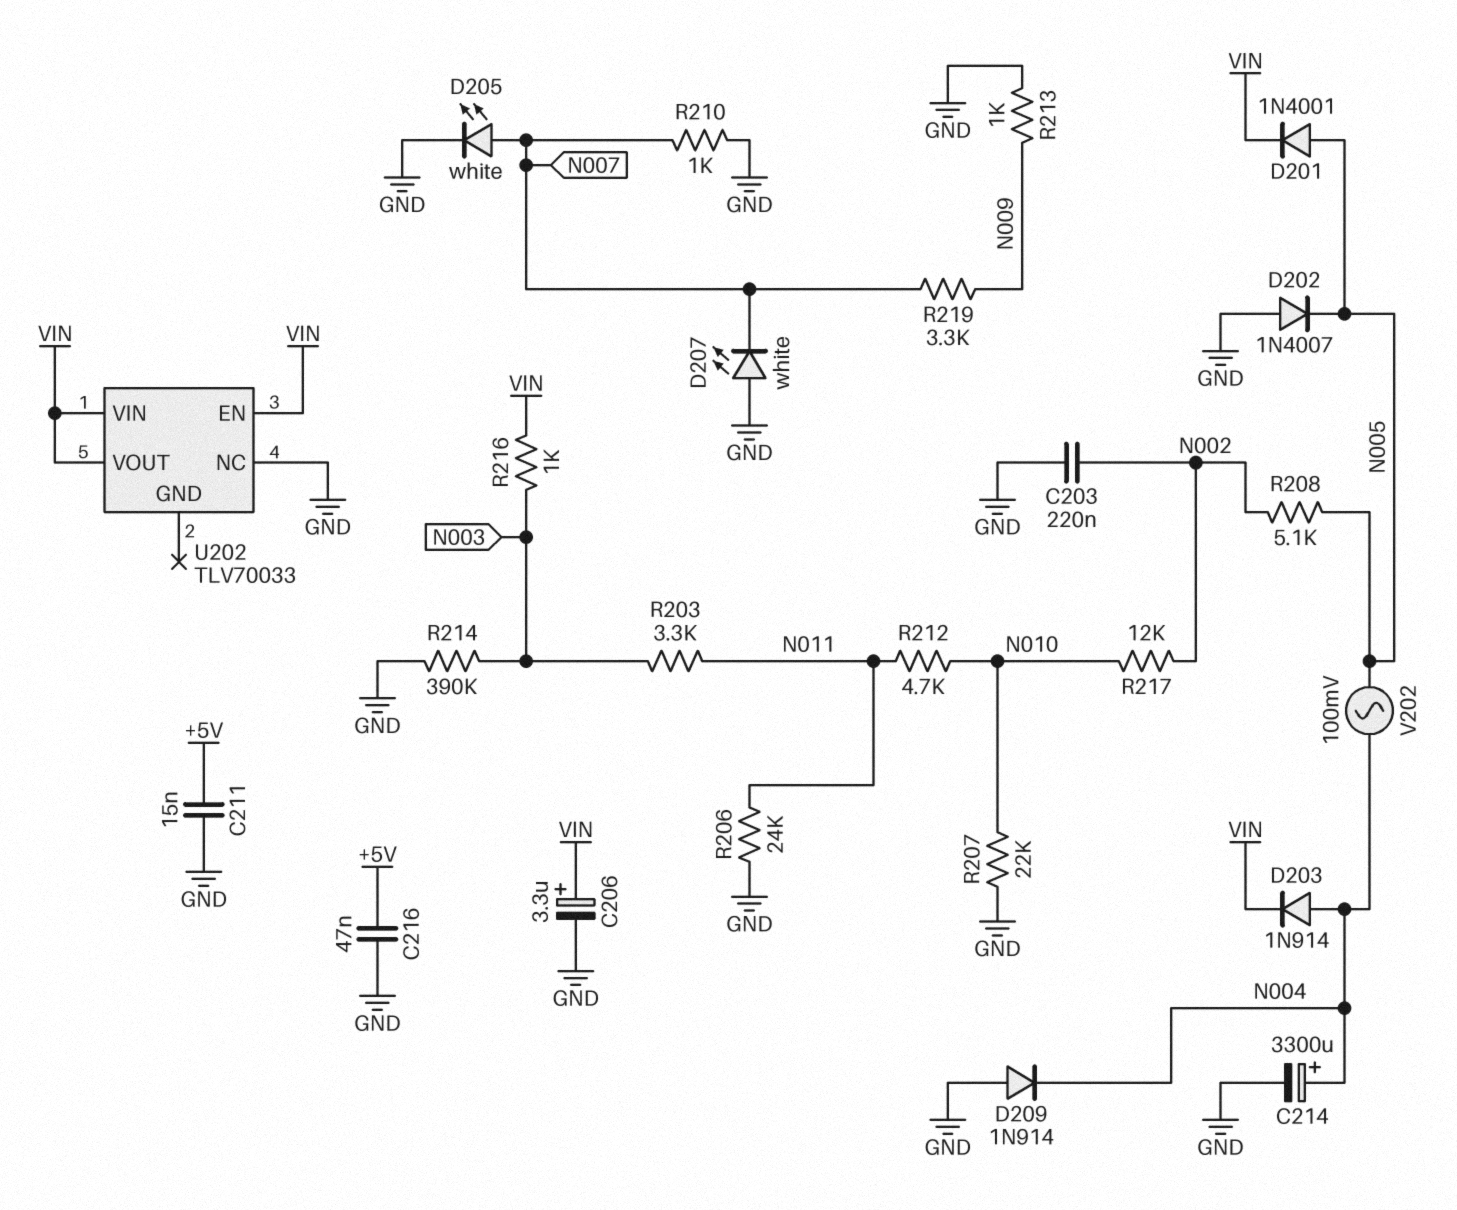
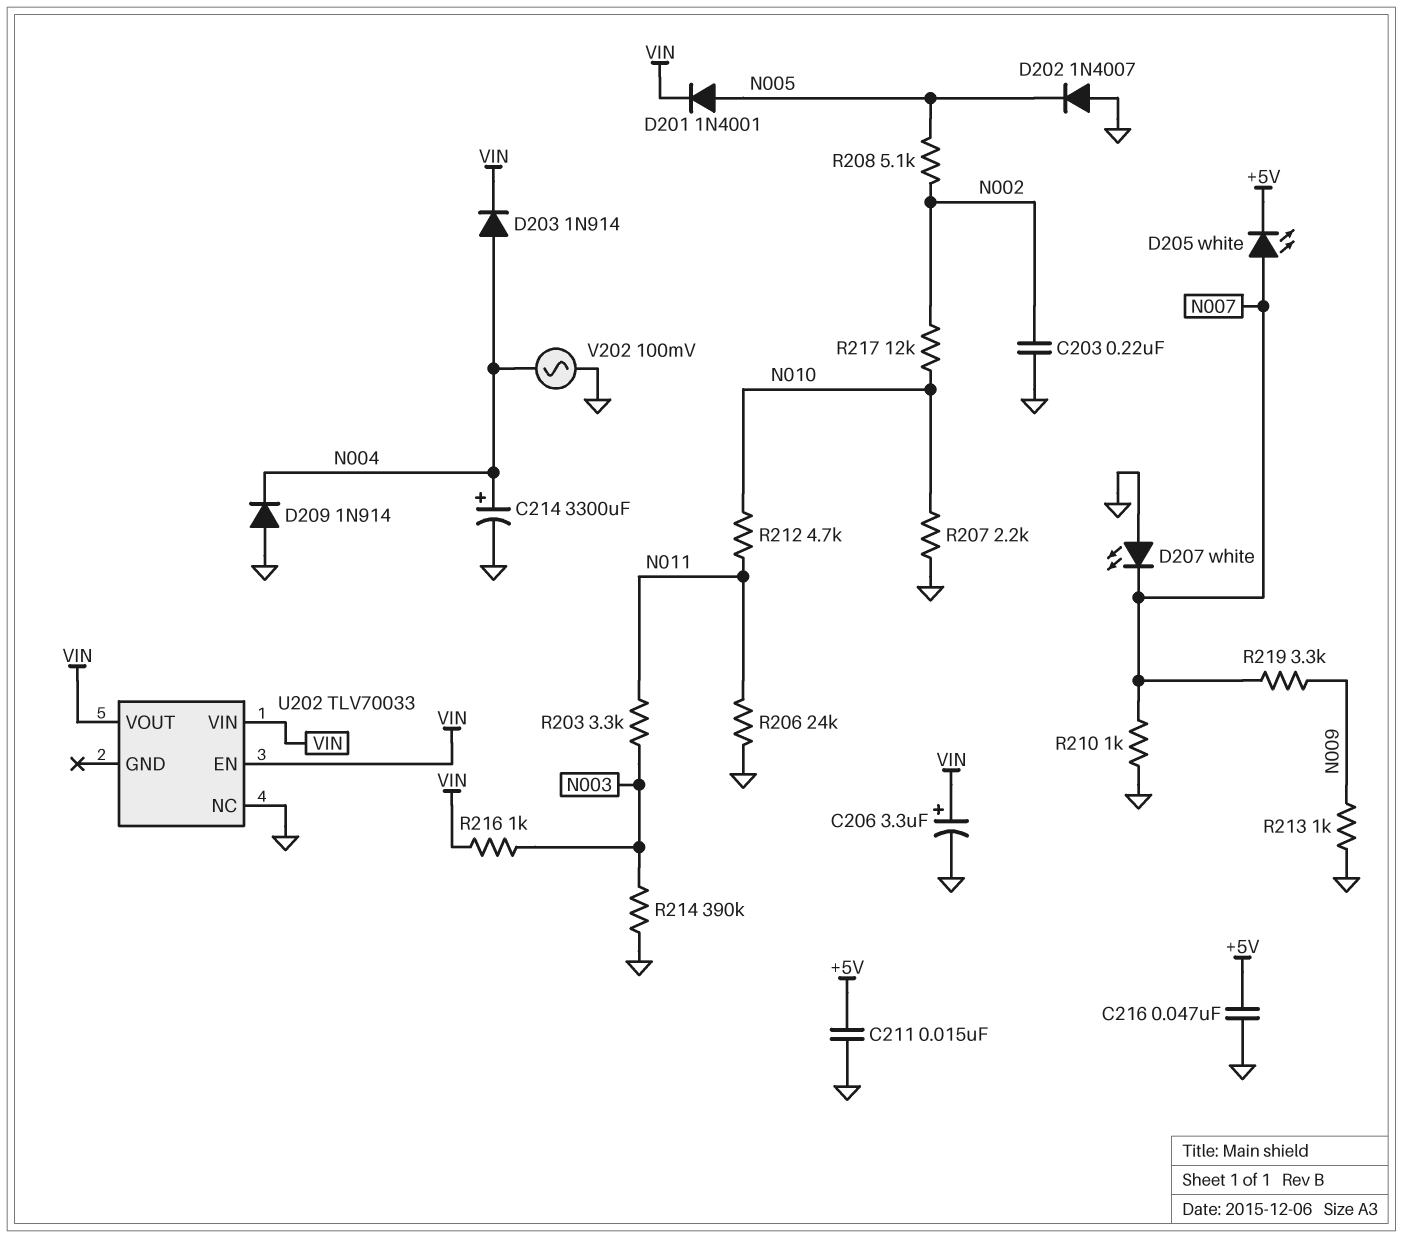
D205: LED white (A N007, K GND) -> LED white (A N007, K +5V)
R207: 22k (GND, N010) -> 2.2k (GND, N010)
V202: AC 100mV (N004, N005) -> AC 100mV (GND, N004)

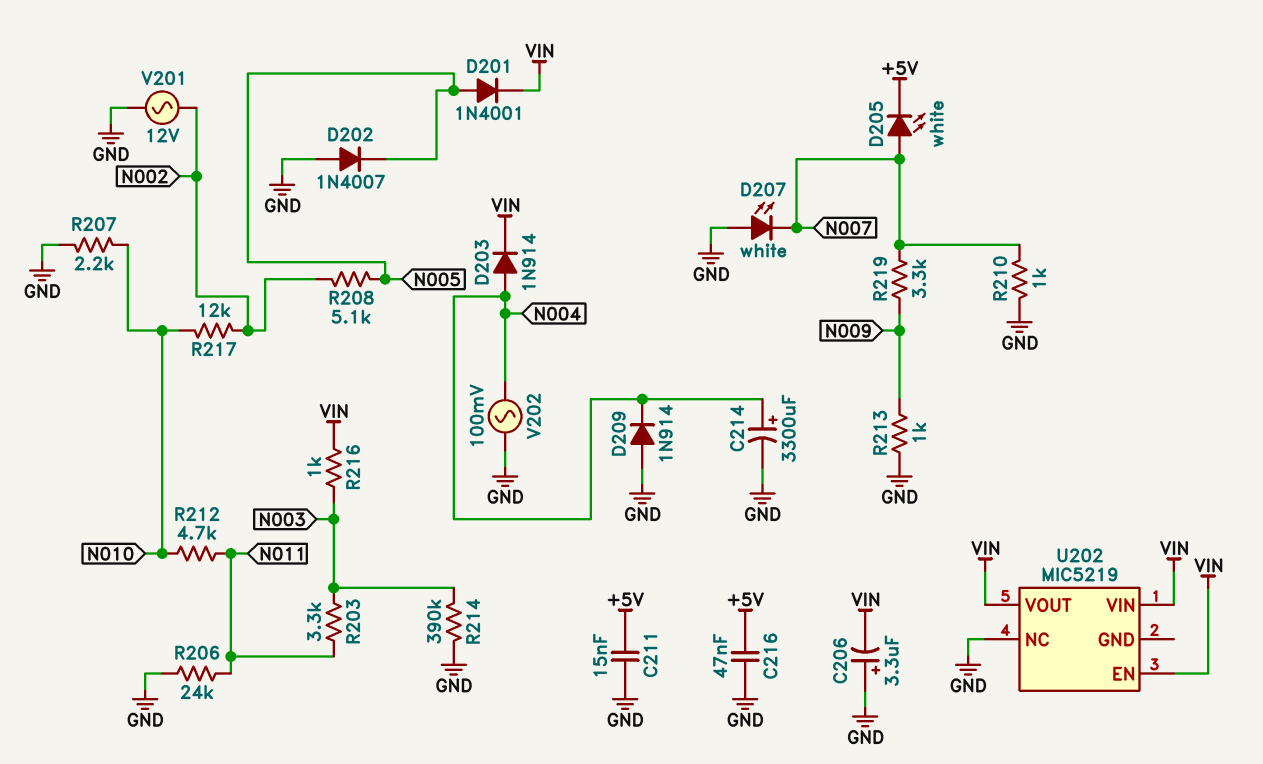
C203: 220nF (GND, N002) -> none
C206: 3.3uF (plus VIN, minus GND) -> 3.3uF (plus GND, minus VIN)
U202: TLV70033 -> MIC5219
V201: none -> AC 12V (GND, N002)

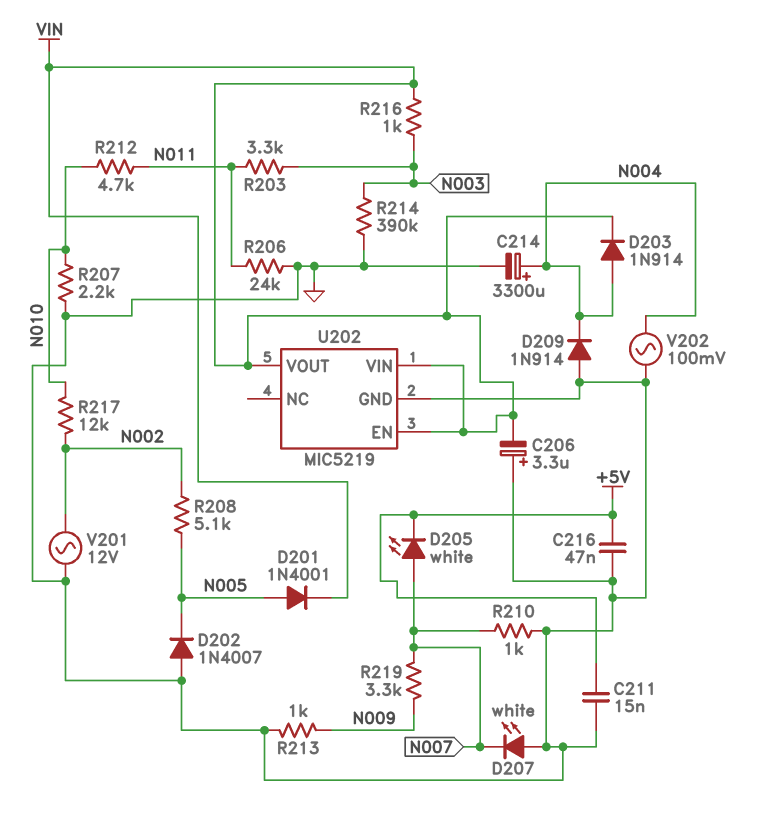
U202 pin GND: none -> GND
U202 pin NC: GND -> none

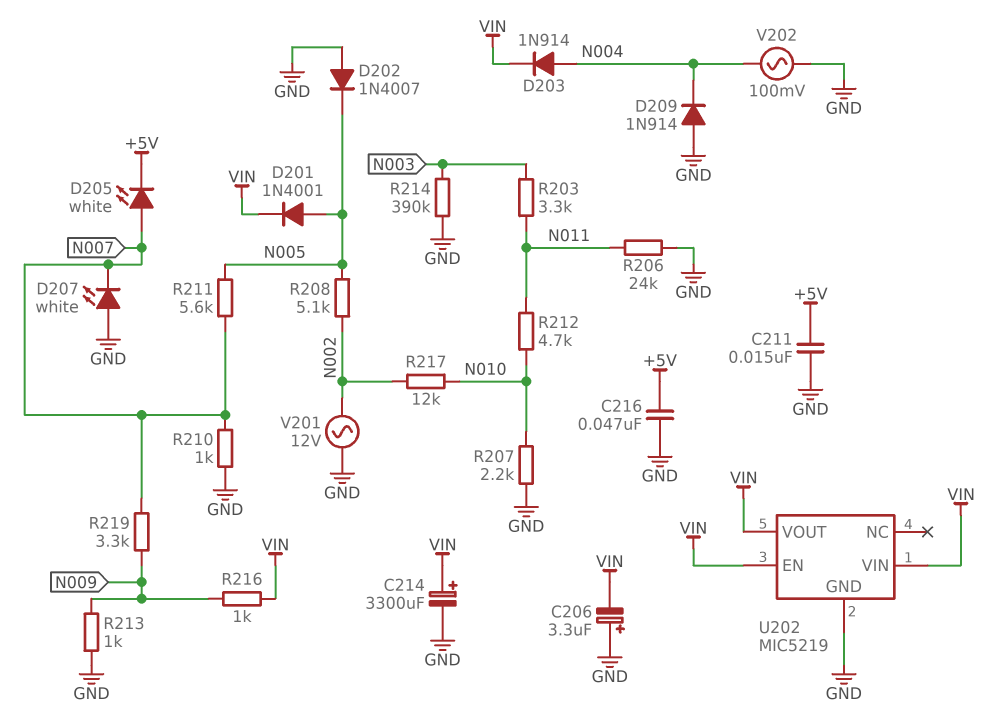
C214: 3300uF (plus N004, minus GND) -> 3300uF (plus VIN, minus GND)
R211: none -> 5.6k (N005, N007)
R216: 1k (N003, VIN) -> 1k (N009, VIN)

